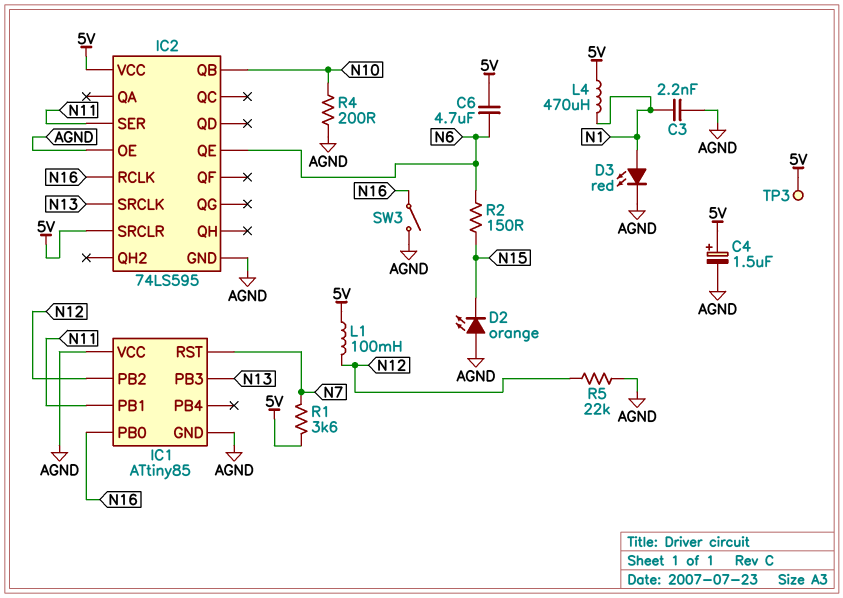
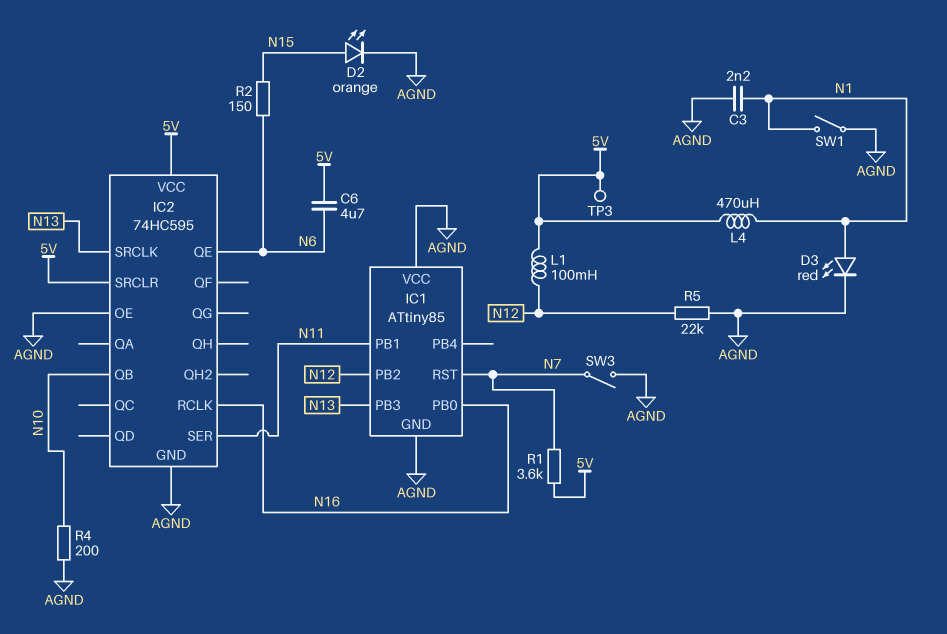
C4: 1.5uF (plus 5V, minus AGND) -> none
D2: LED orange (A AGND, K N15) -> LED orange (A N15, K AGND)
IC2: 74LS595 -> 74HC595
SW1: none -> switch (AGND, N1)
SW3: switch (AGND, N16) -> switch (AGND, N7)

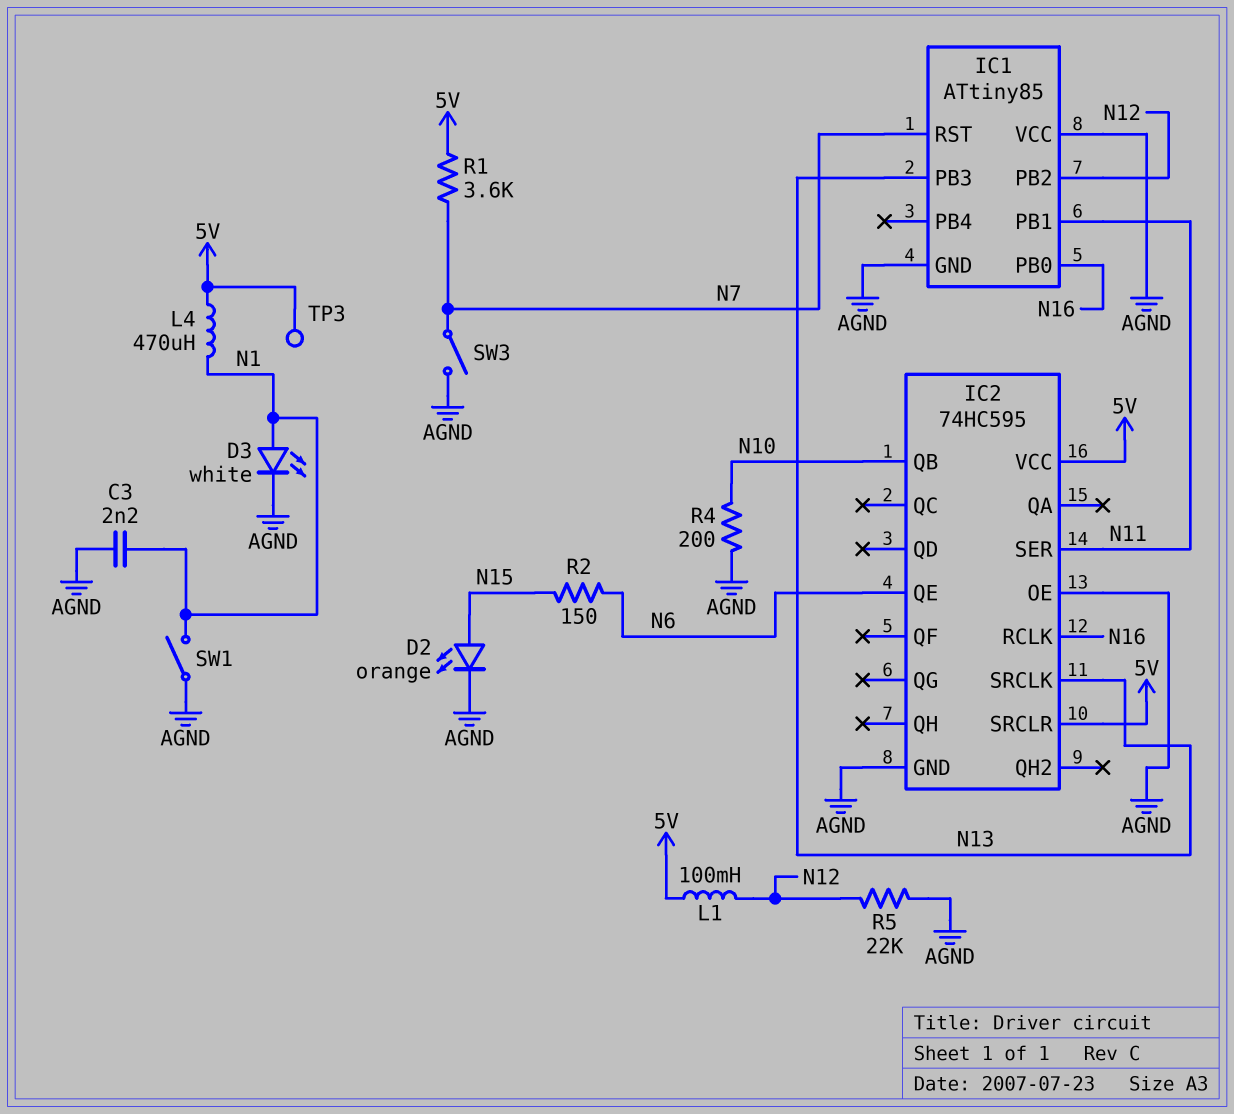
C6: 4.7uF (5V, N6) -> none
D3: LED red (A N1, K AGND) -> LED white (A N1, K AGND)

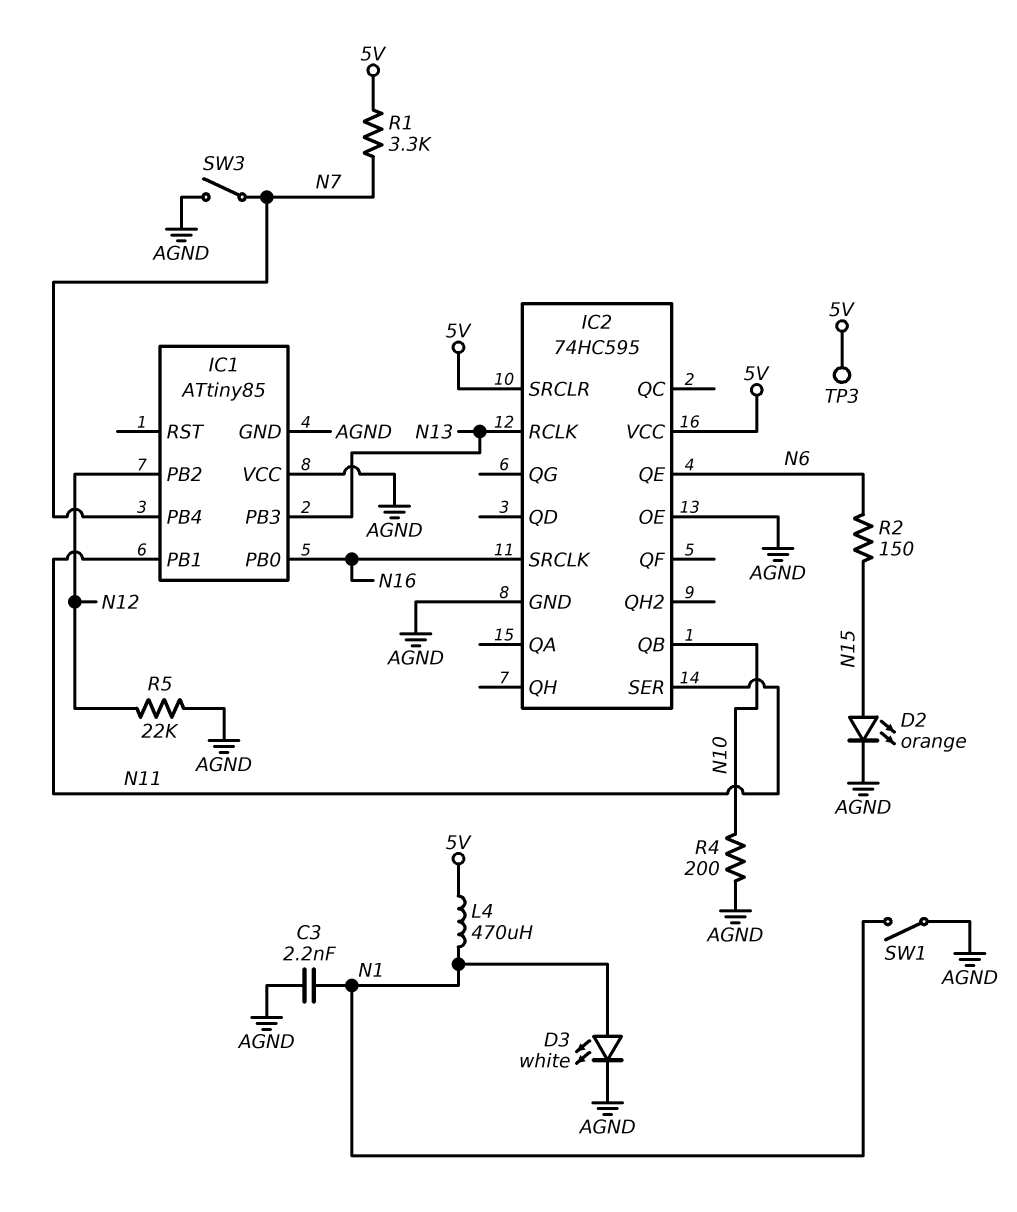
IC1 pin PB4: none -> N7
IC1 pin RST: N7 -> none
IC2 pin RCLK: N16 -> N13
IC2 pin SRCLK: N13 -> N16
L1: 100mH (5V, N12) -> none
R1: 3.6k (5V, N7) -> 3.3k (5V, N7)

